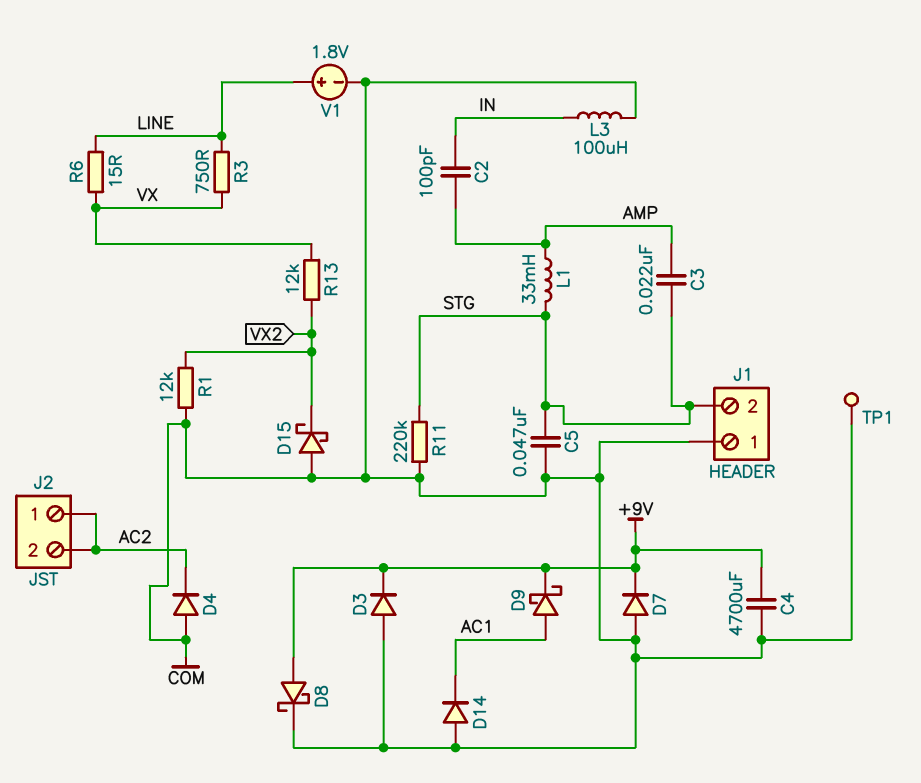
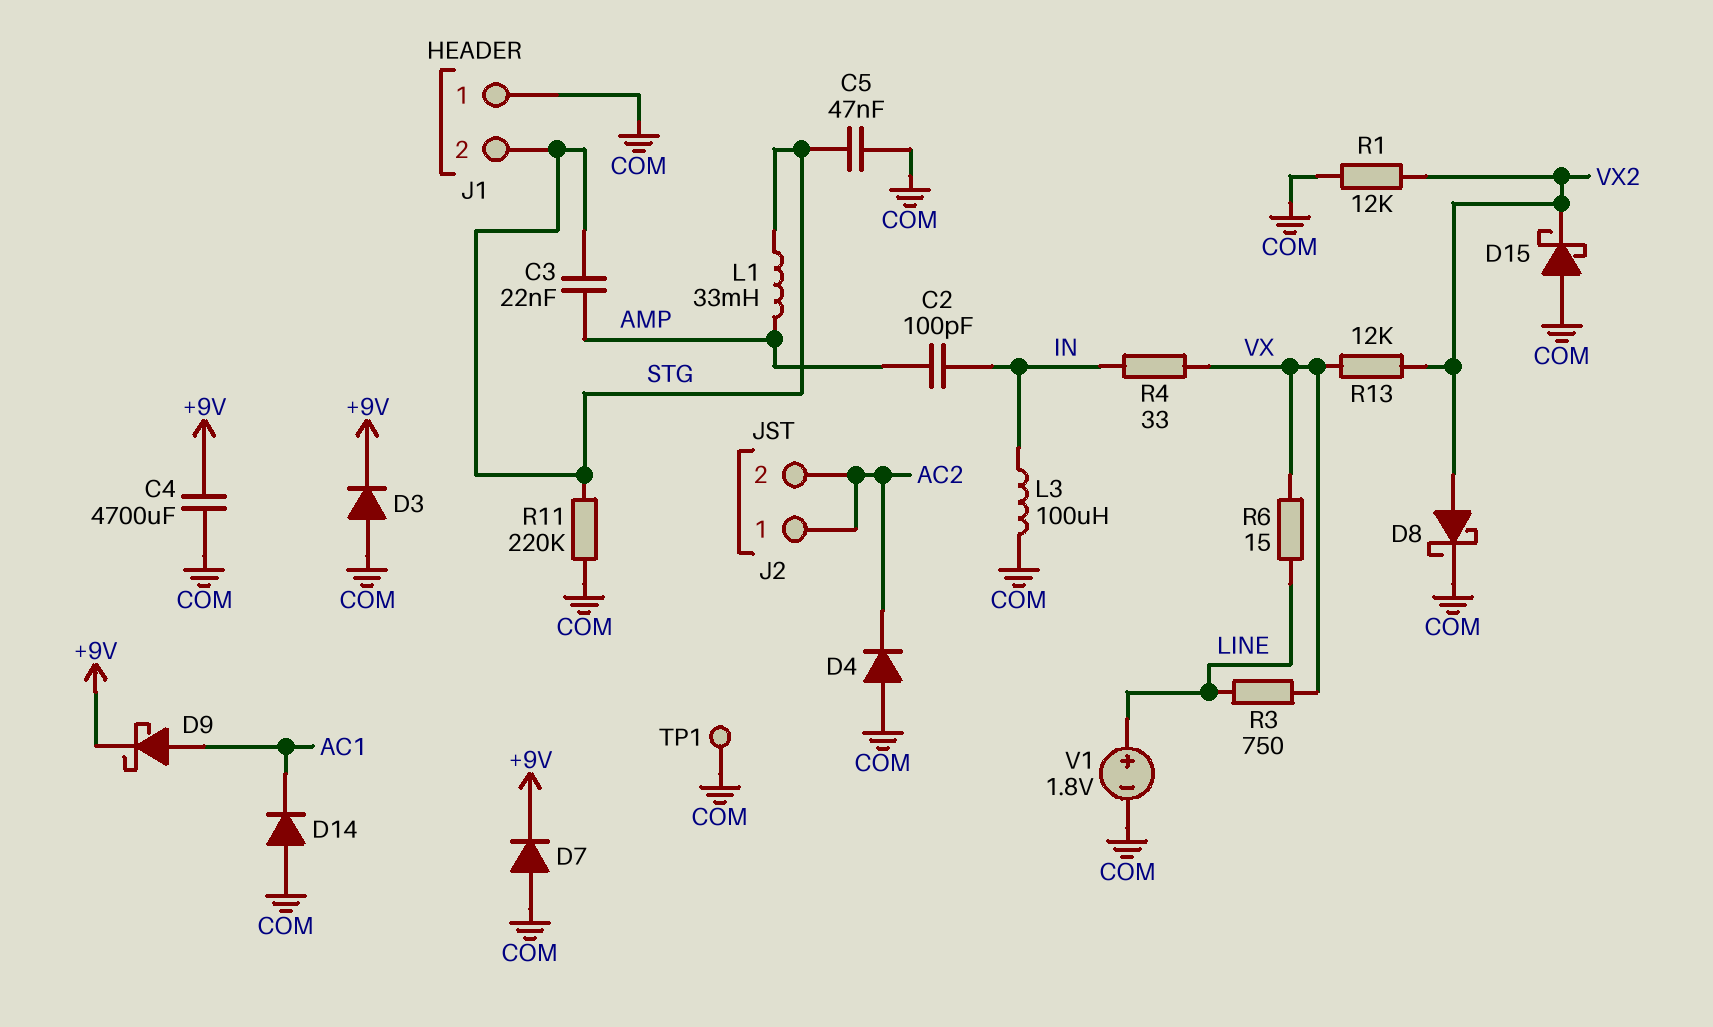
D8: schottky (A +9V, K COM) -> schottky (A VX2, K COM)
R4: none -> 33 (IN, VX)

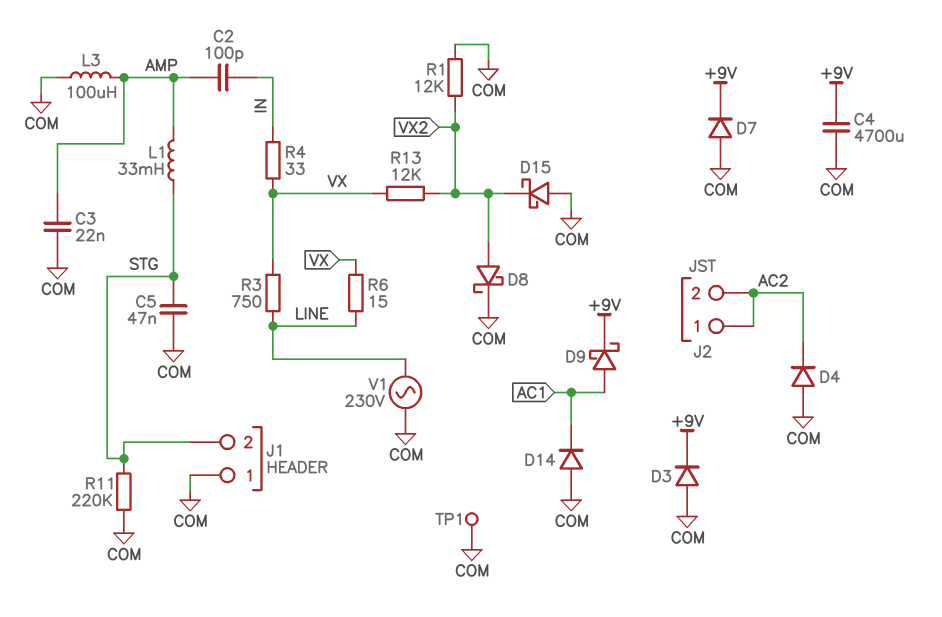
C3: 22nF (AMP, STG) -> 22nF (AMP, COM)
L3: 100uH (COM, IN) -> 100uH (AMP, COM)
V1: 1.8V (plus LINE, minus COM) -> AC 230V (COM, LINE)

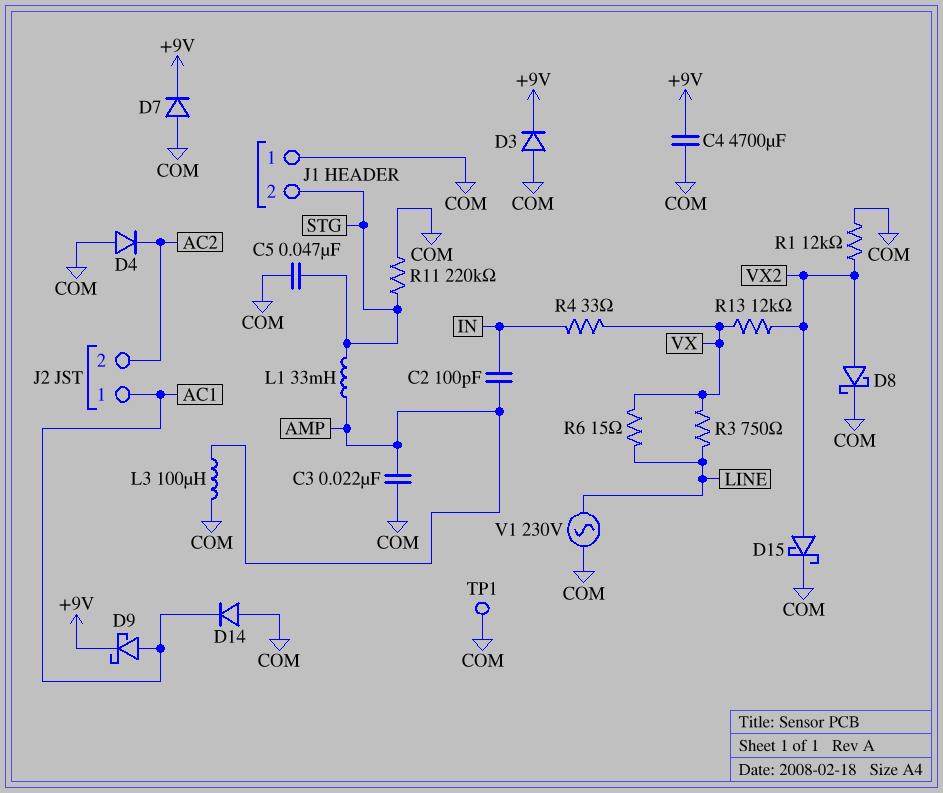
D15: schottky (A COM, K VX2) -> schottky (A VX2, K COM)
J2 pin 1: AC2 -> AC1

